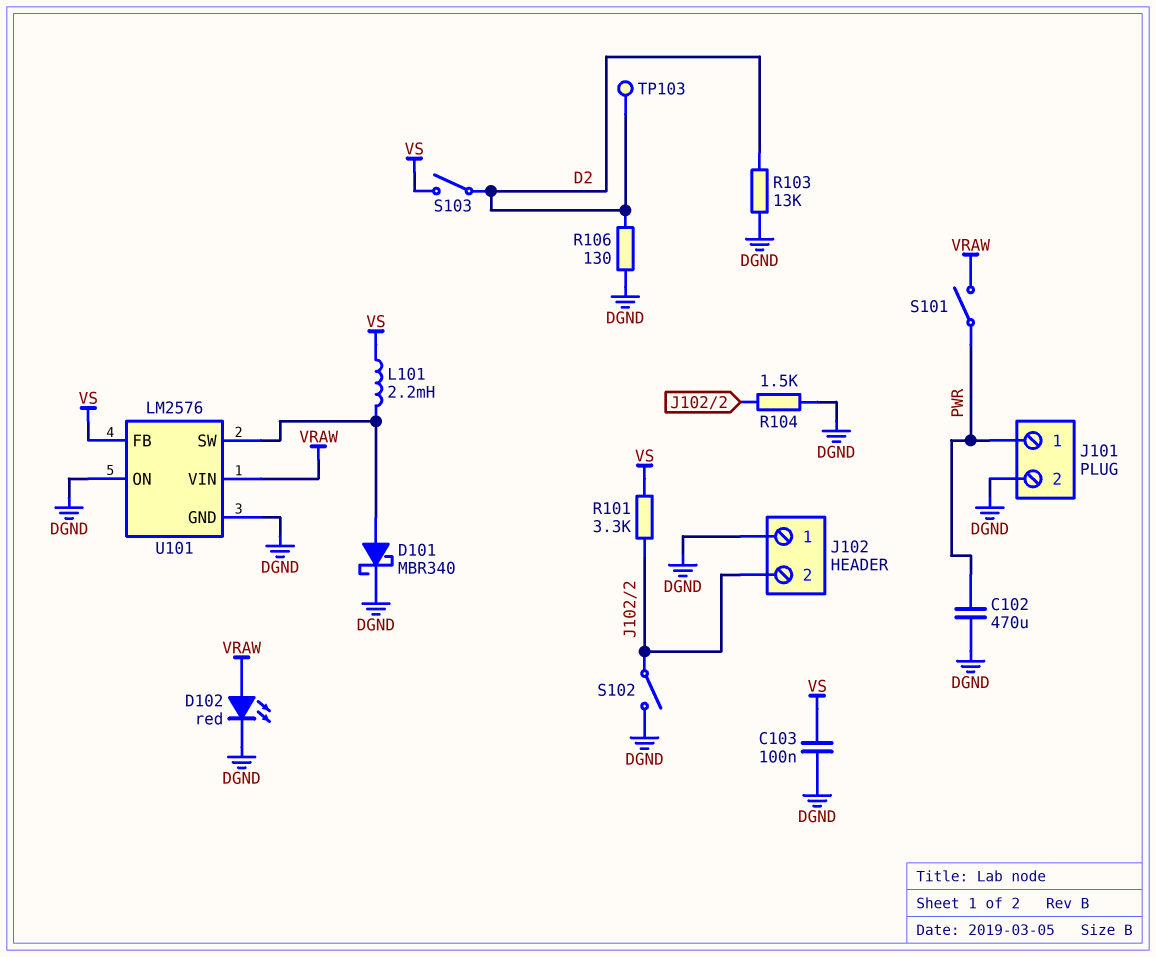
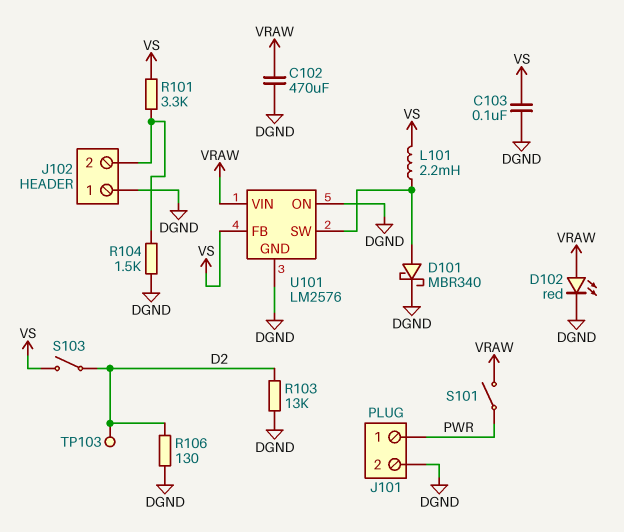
C102: 470uF (DGND, PWR) -> 470uF (DGND, VRAW)
S102: switch (DGND, J102/2) -> none

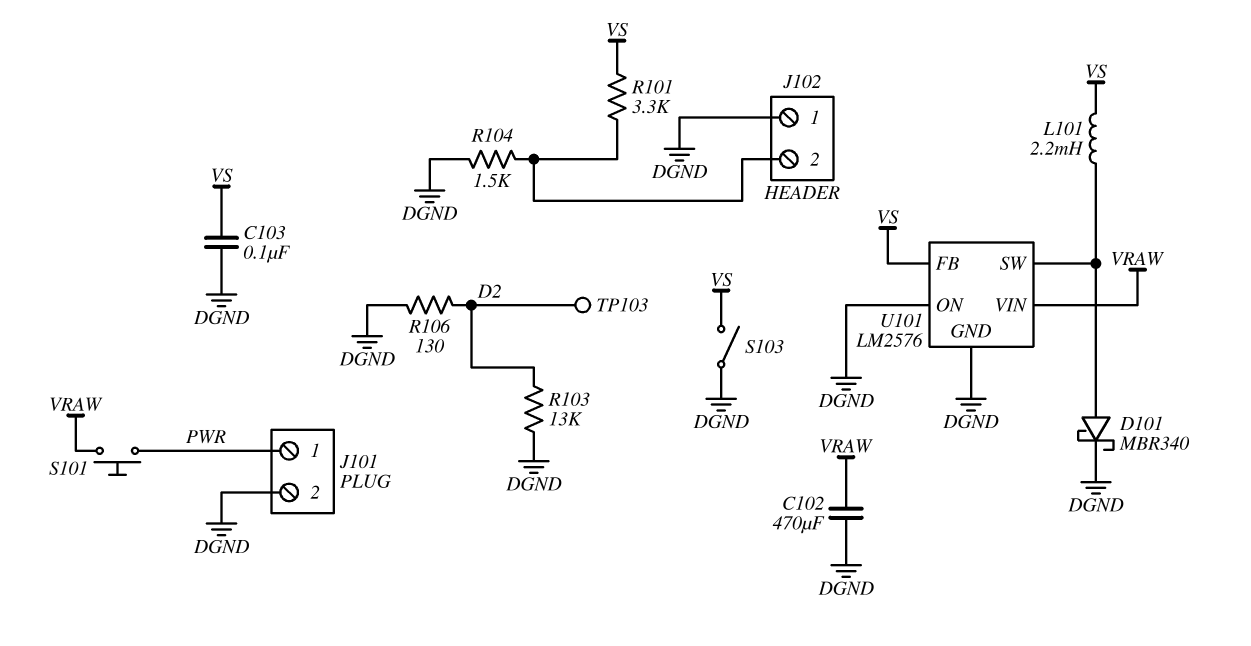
D102: LED red (A VRAW, K DGND) -> none
S101: switch (PWR, VRAW) -> button (PWR, VRAW)
S103: switch (D2, VS) -> switch (DGND, VS)

